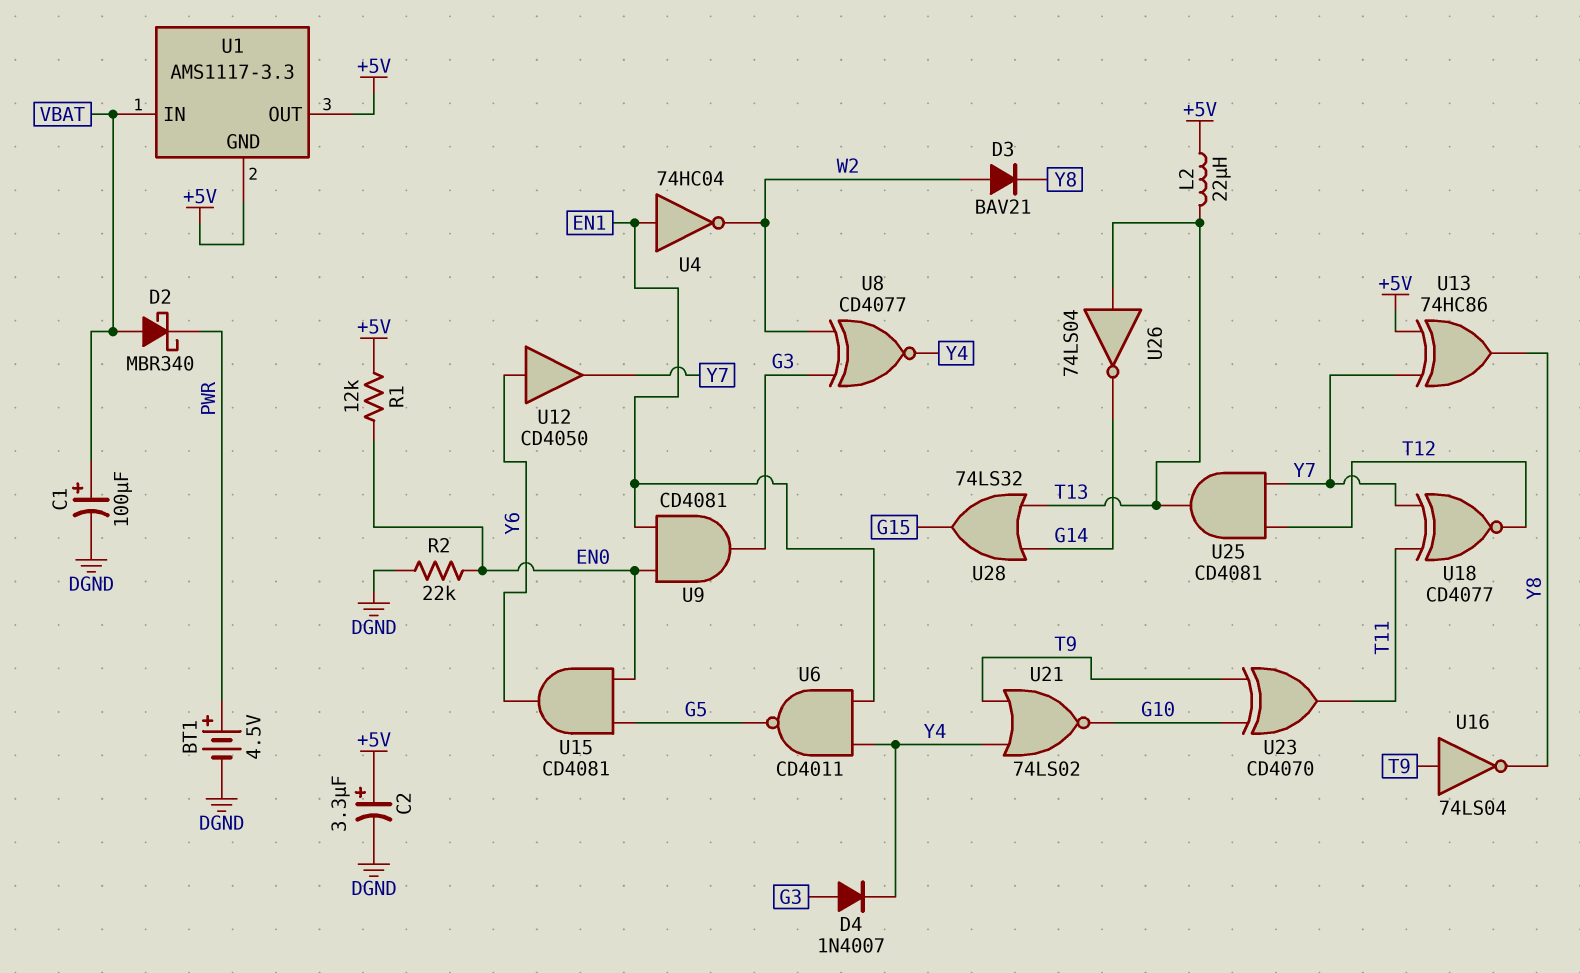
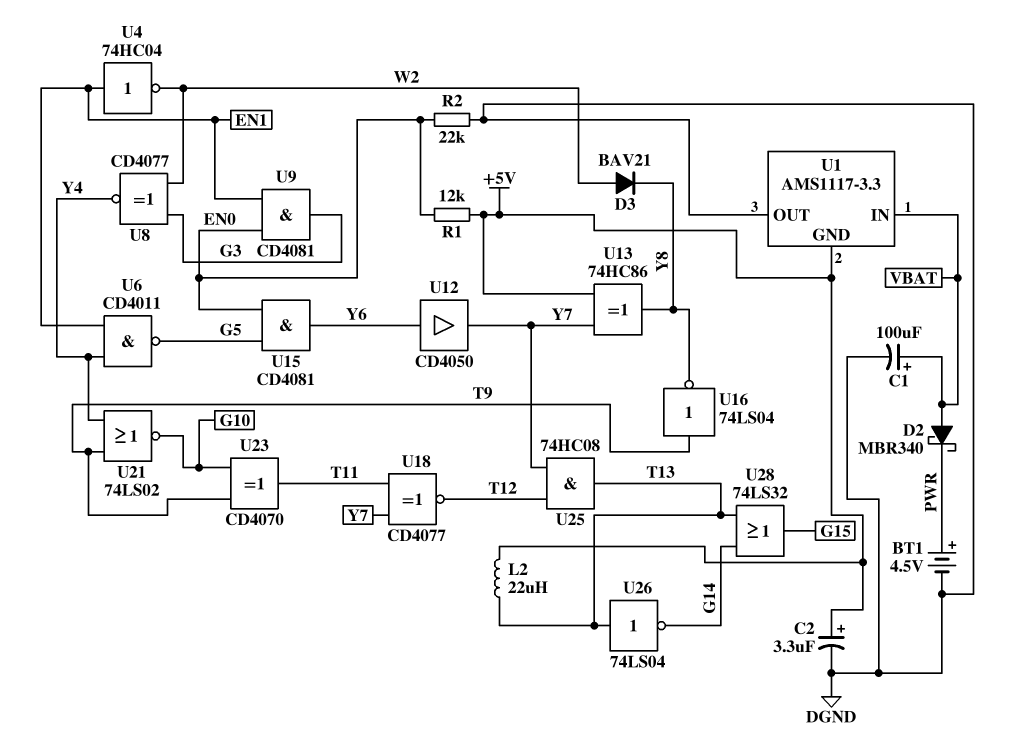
D4: diode 1N4007 (A G3, K Y4) -> none
U1 pin OUT: +5V -> DGND
U25: AND CD4081 (in T12, in Y7, out T13) -> AND 74HC08 (in T12, in Y7, out T13)

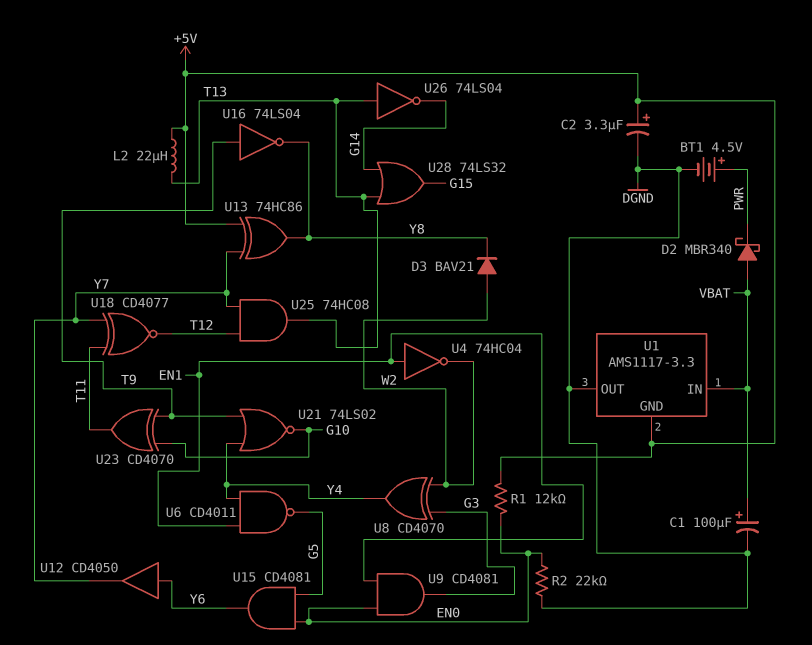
U8: XNOR CD4077 (in G3, in W2, out Y4) -> XOR CD4070 (in G3, in W2, out Y4)

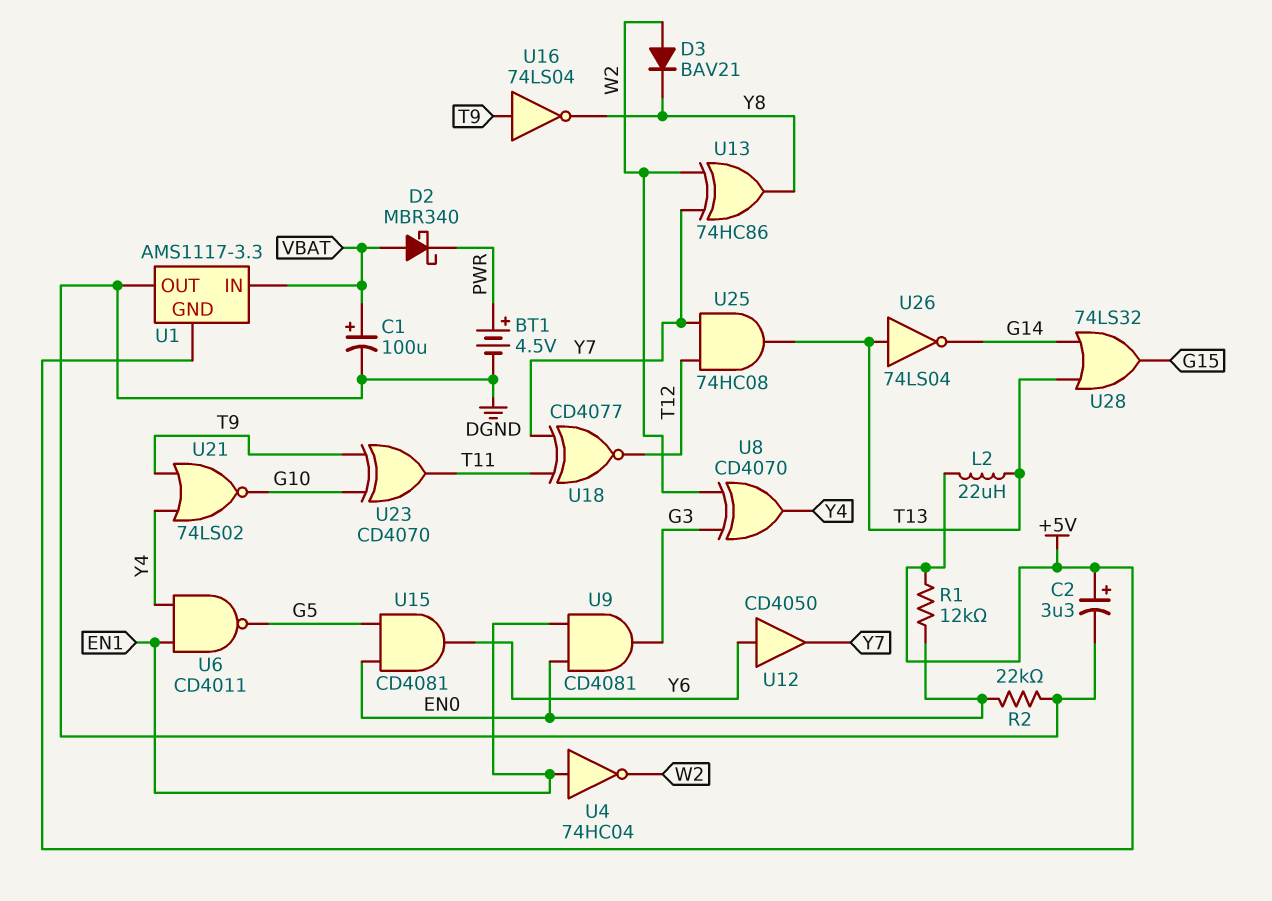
U13: XOR 74HC86 (in +5V, in Y7, out Y8) -> XOR 74HC86 (in W2, in Y7, out Y8)

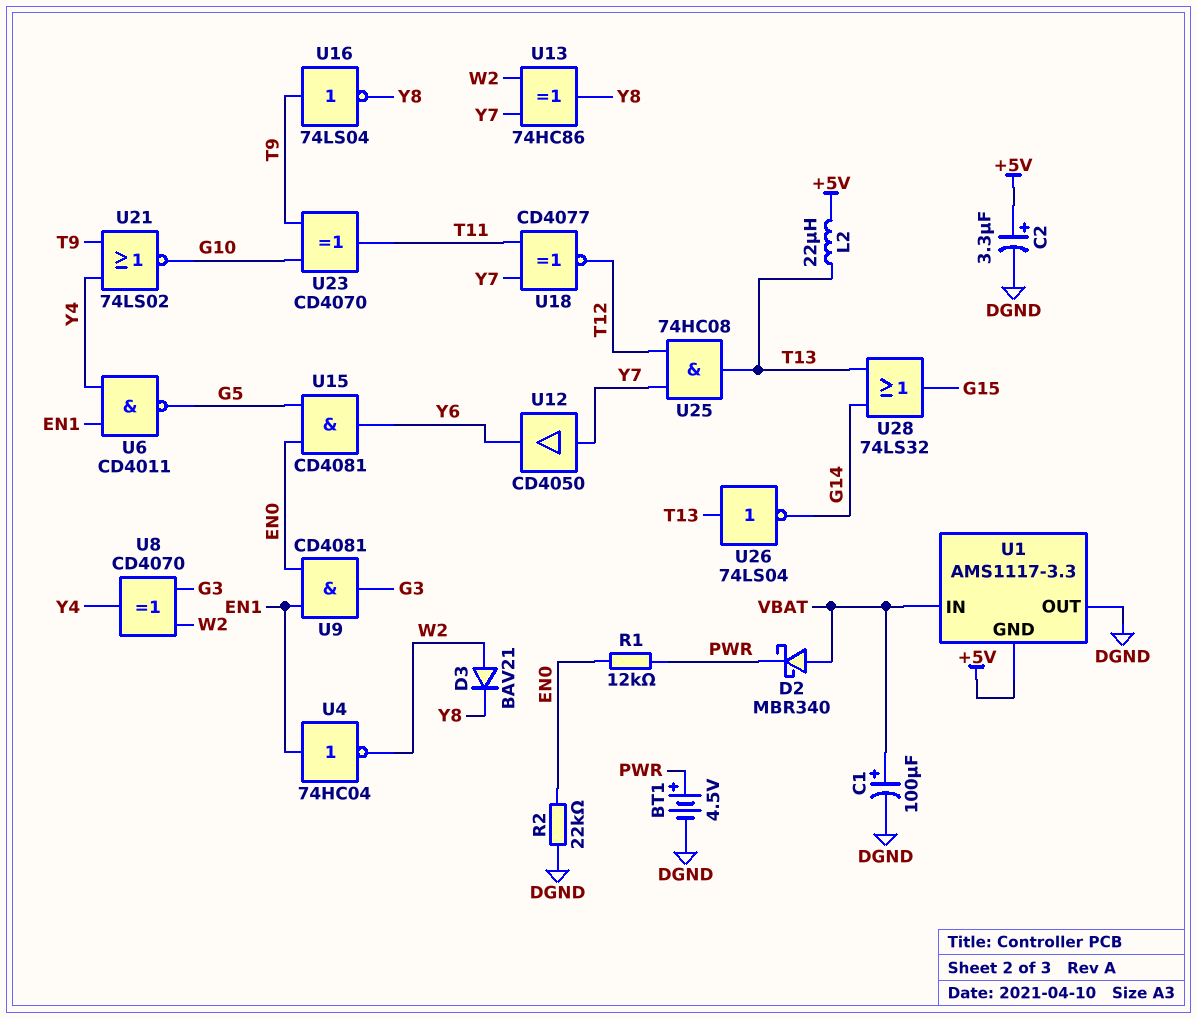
R1: 12k (+5V, EN0) -> 12k (EN0, PWR)
U12: buffer CD4050 (in Y6, out Y7) -> buffer CD4050 (in Y7, out Y6)

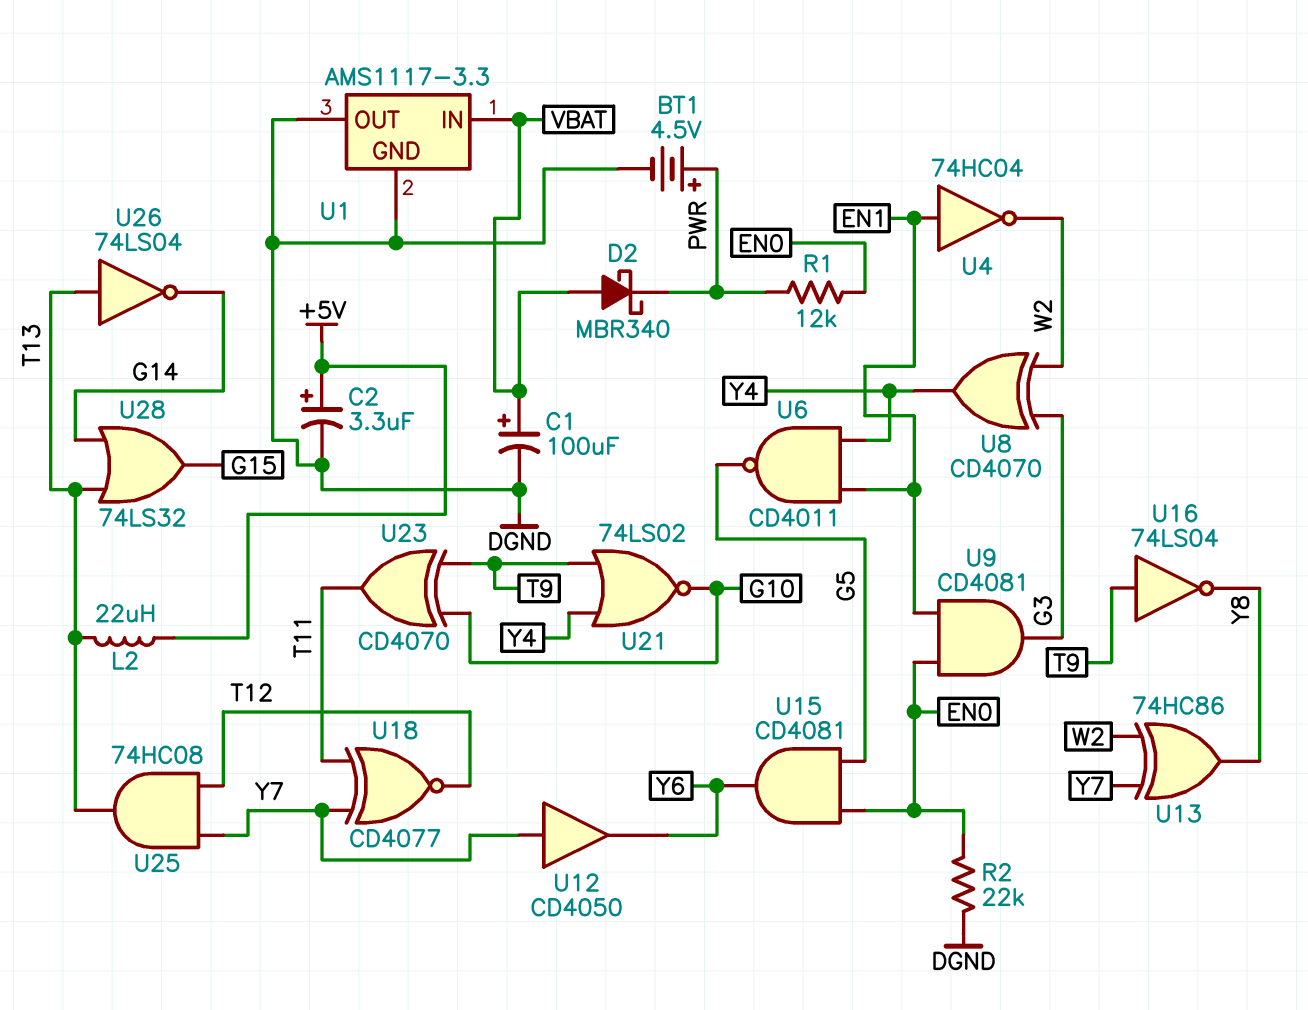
D3: diode BAV21 (A W2, K Y8) -> none
U1 pin GND: +5V -> DGND

